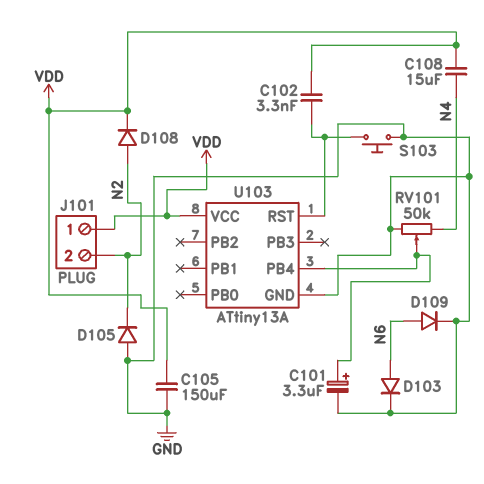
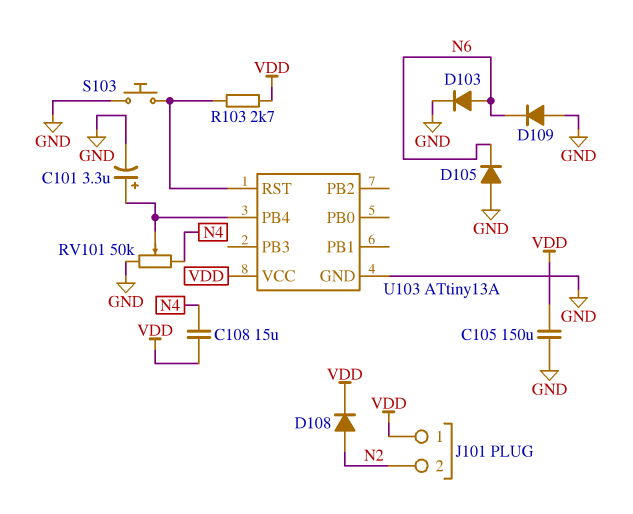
C102: 3.3nF (U103/RST, VDD) -> none
D105: diode (A GND, K N2) -> diode (A GND, K N6)
D109: diode (A N6, K GND) -> diode (A GND, K N6)
R103: none -> 2.7k (U103/RST, VDD)

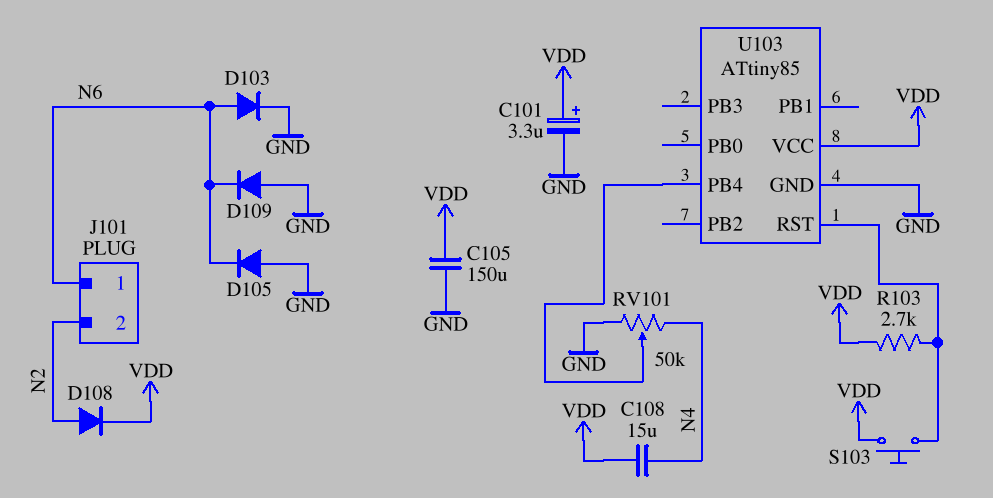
C101: 3.3uF (plus U103/PB4, minus GND) -> 3.3uF (plus VDD, minus GND)
J101 pin 1: VDD -> N6
S103: button (GND, U103/RST) -> button (U103/RST, VDD)
U103: ATtiny13A -> ATtiny85

